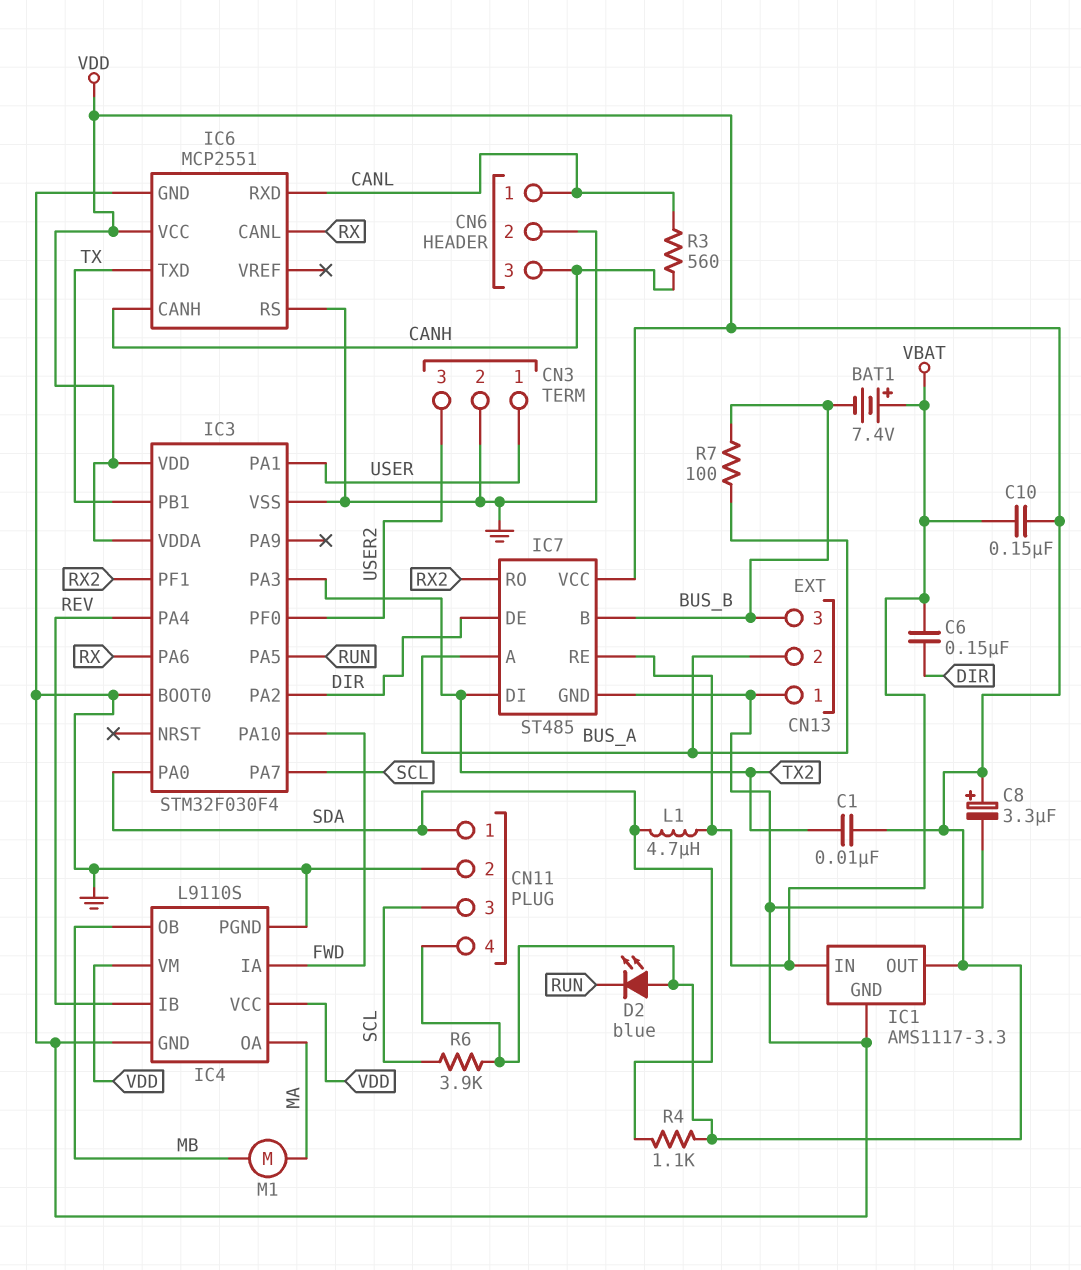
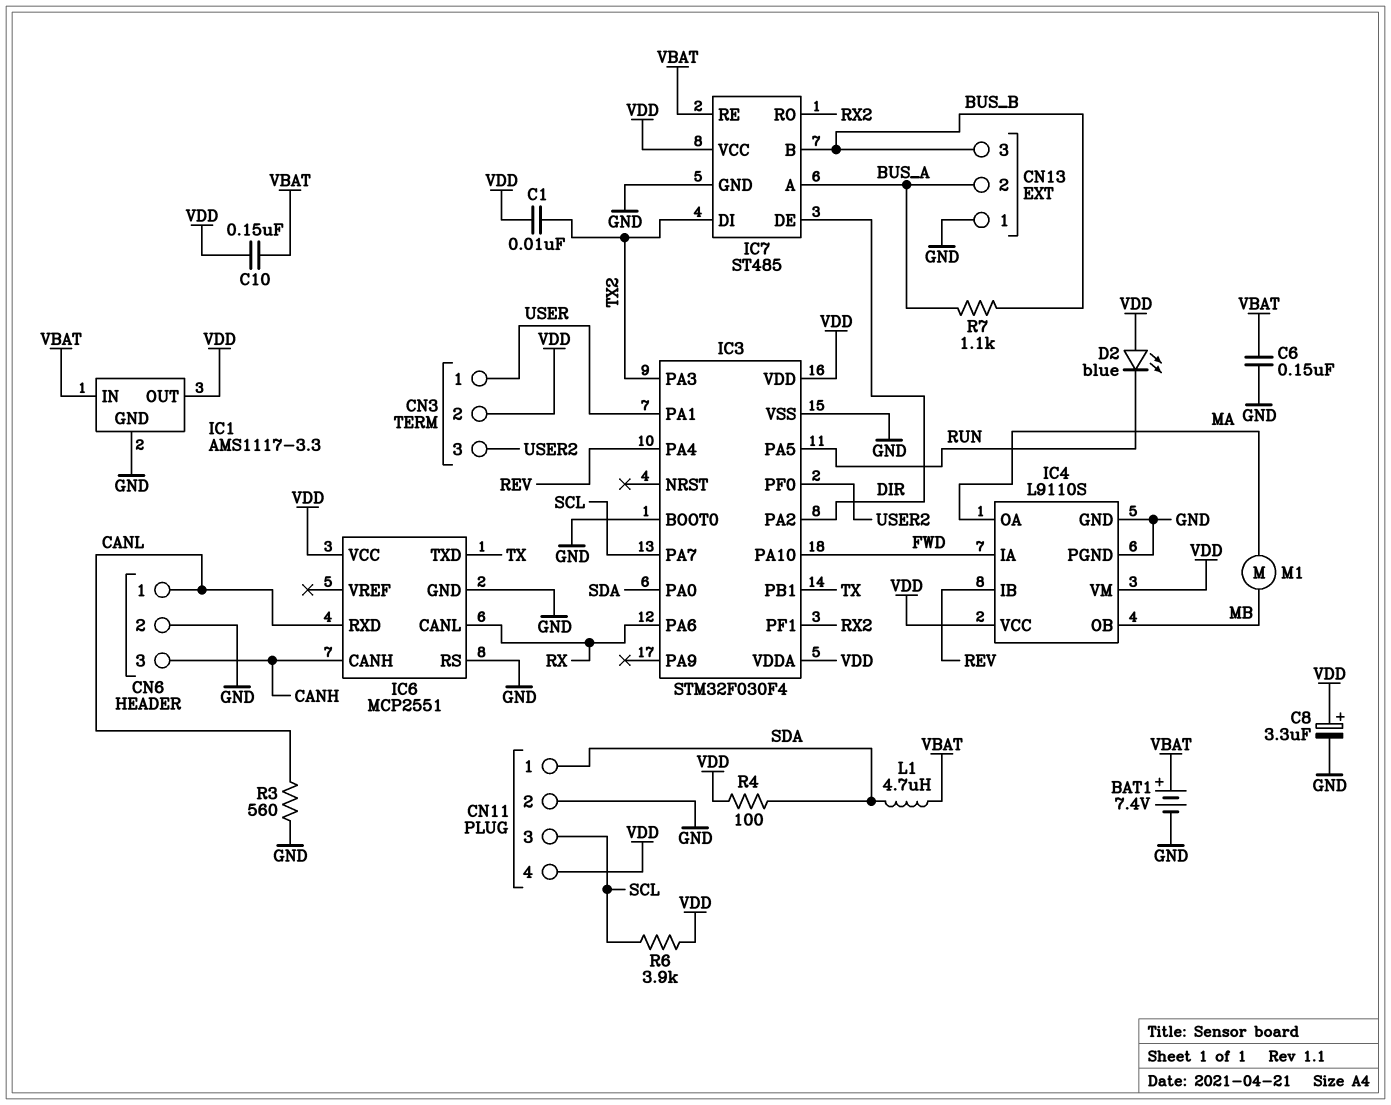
BAT1: 7.4V (plus VBAT, minus BUS_B) -> 7.4V (plus VBAT, minus GND)
C6: 150nF (DIR, VBAT) -> 150nF (GND, VBAT)
CN3 pin 2: GND -> VDD
R3: 560 (CANH, CANL) -> 560 (CANL, GND)
R4: 1.1k (SDA, VDD) -> 100 (SDA, VDD)
R7: 100 (BUS_A, BUS_B) -> 1.1k (BUS_A, BUS_B)

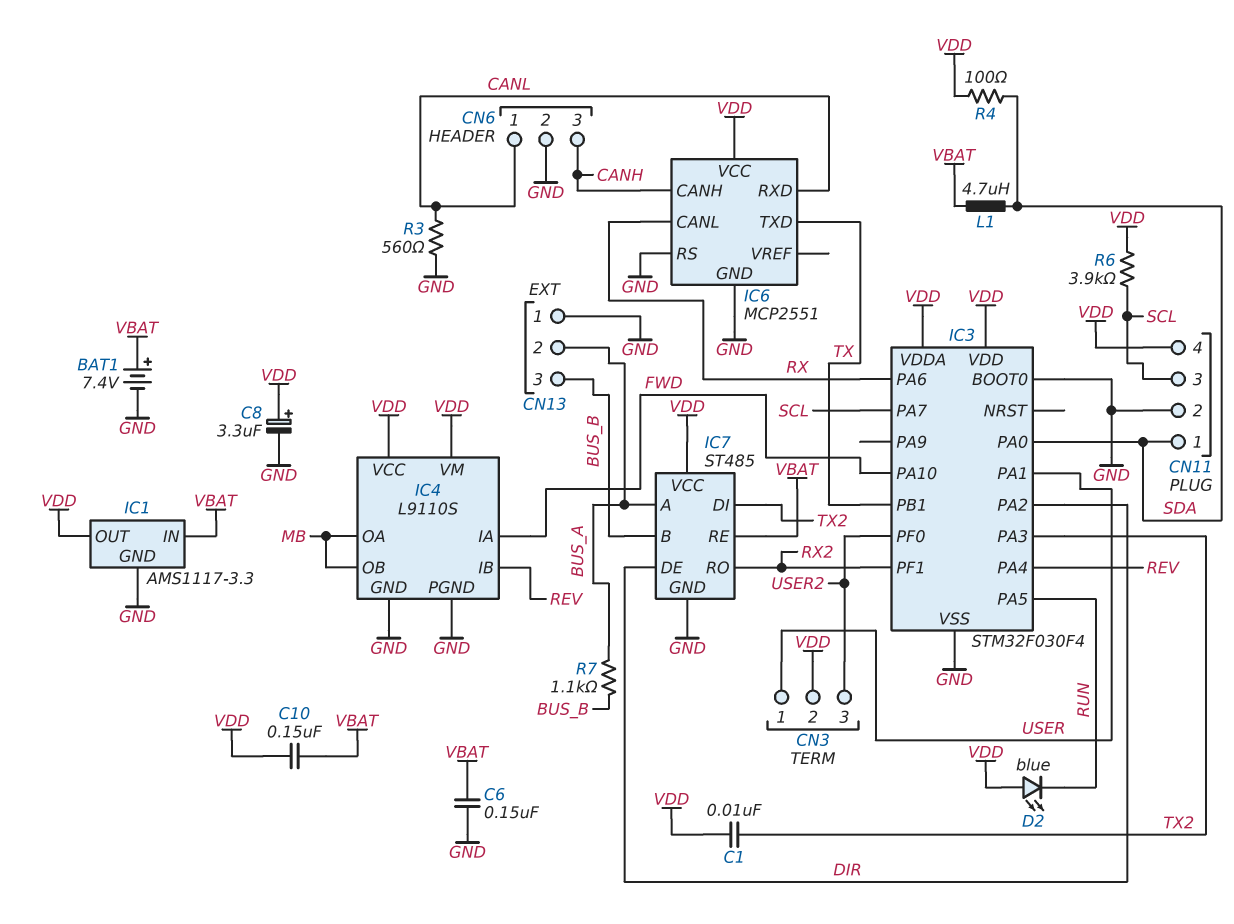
IC4 pin OA: MA -> MB
M1: motor (MA, MB) -> none

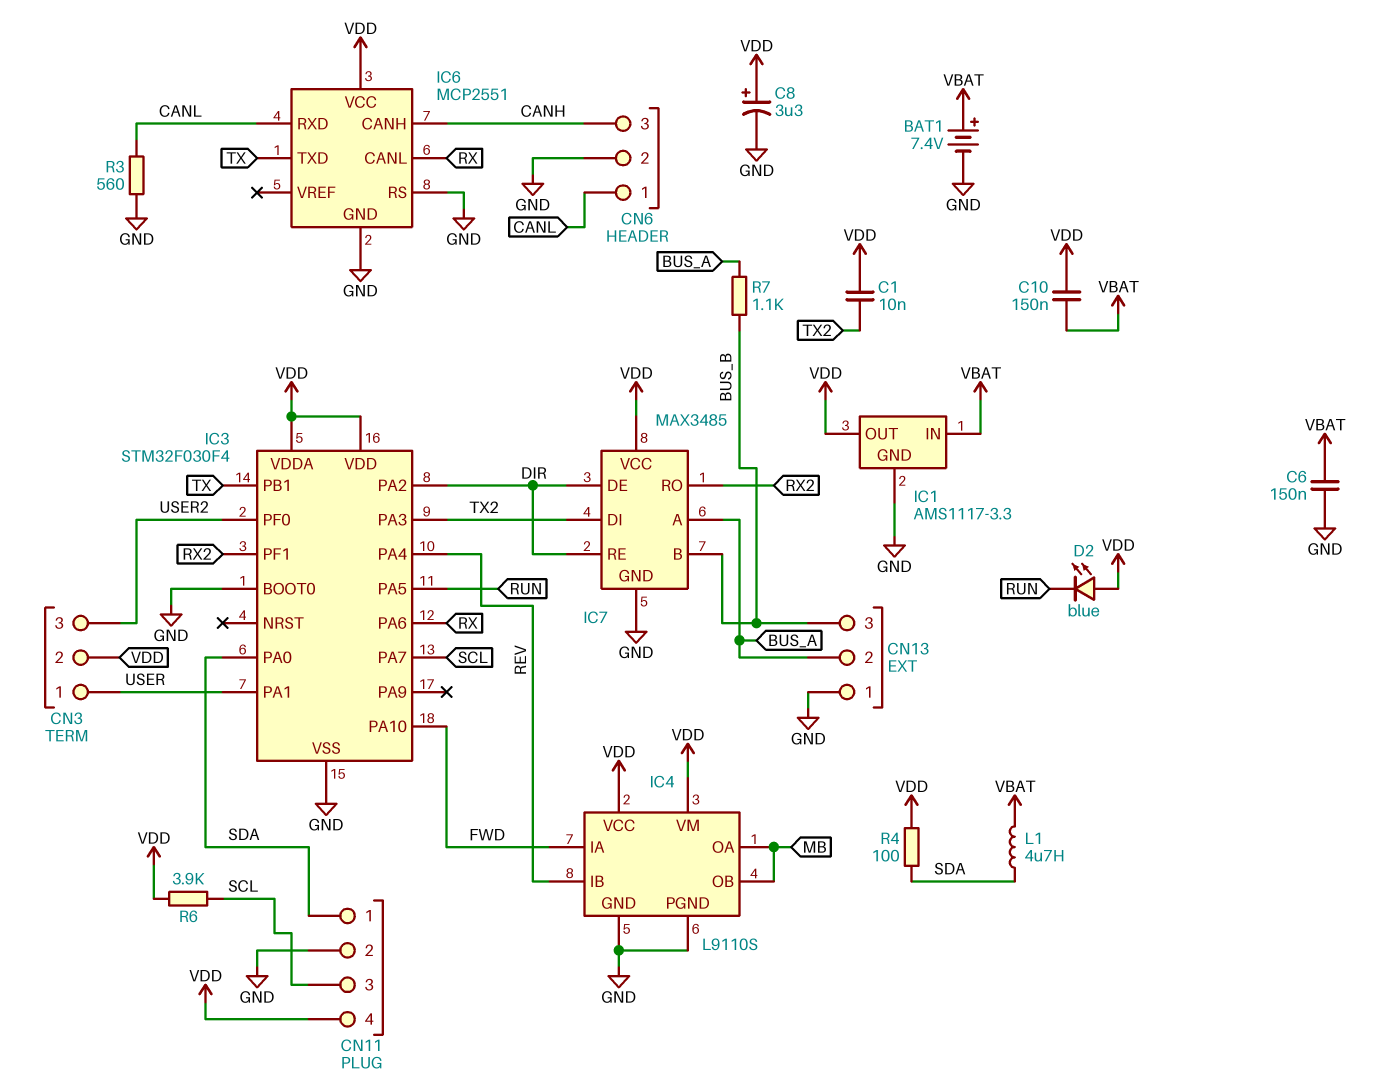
IC7: ST485 -> MAX3485
IC7 pin RE: VBAT -> DIR

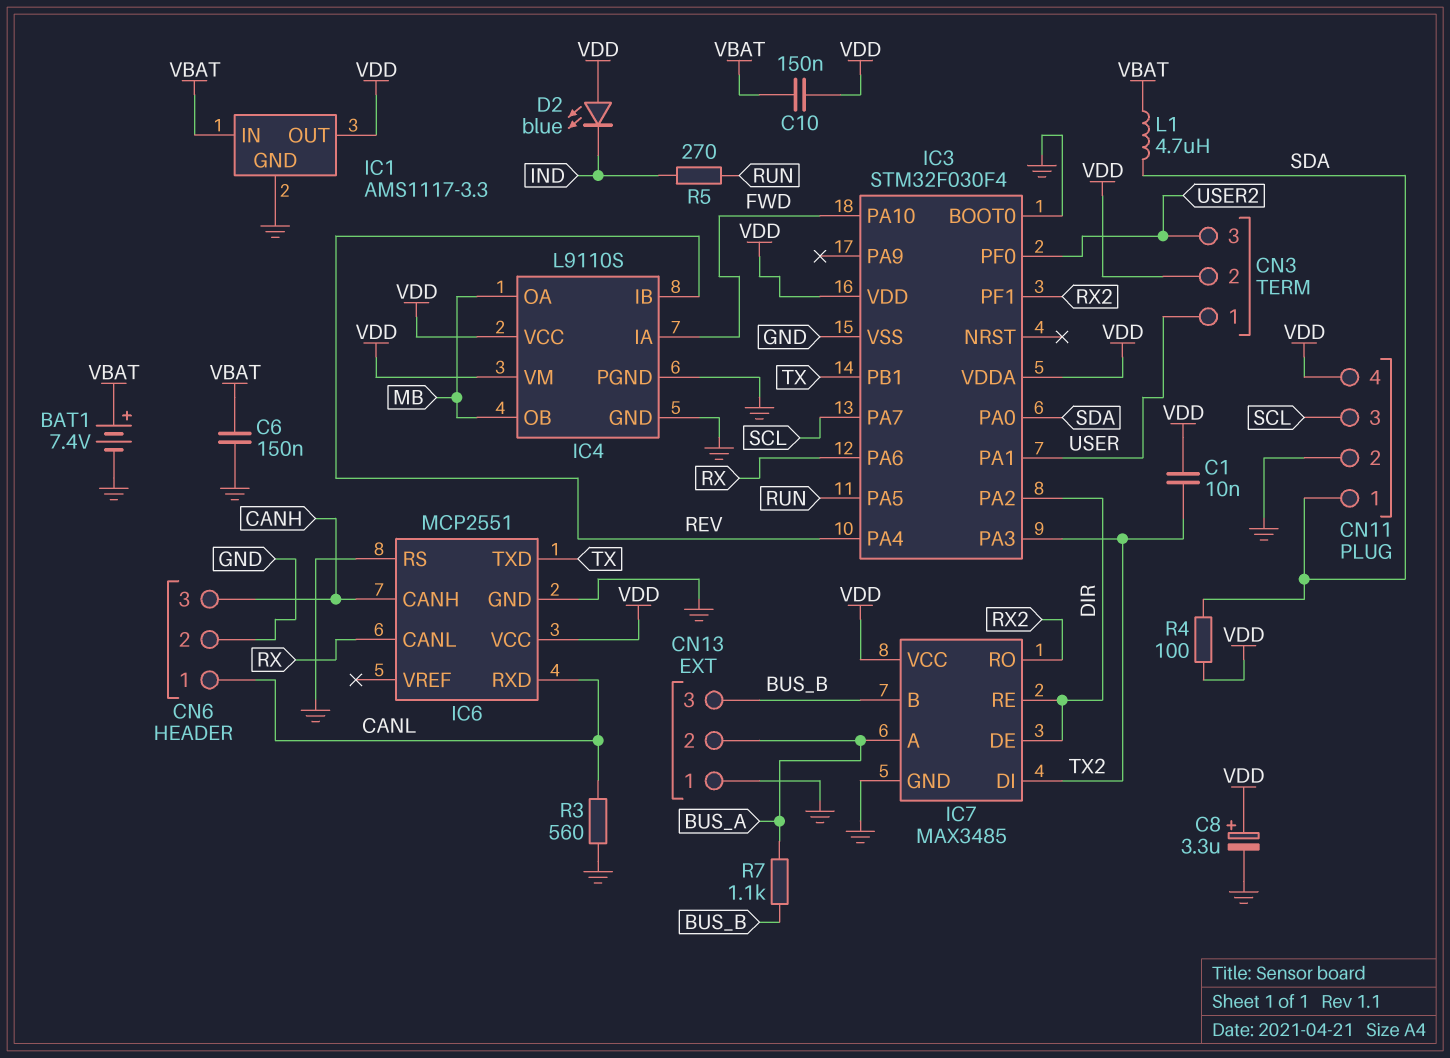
D2: LED blue (A VDD, K RUN) -> LED blue (A VDD, K IND)
R5: none -> 270 (IND, RUN)
R6: 3.9k (SCL, VDD) -> none

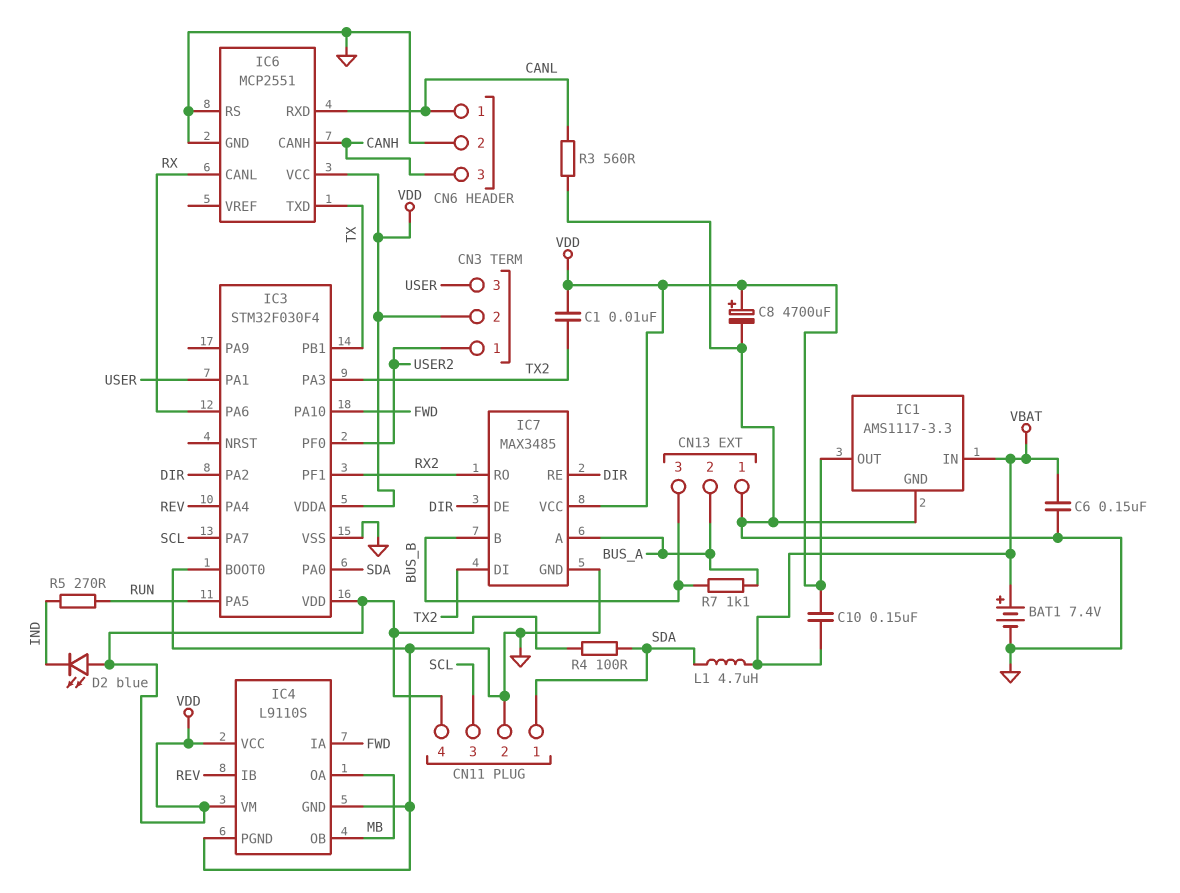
C8: 3.3uF (plus VDD, minus GND) -> 4700uF (plus VDD, minus GND)
CN3 pin 1: USER -> USER2
CN3 pin 3: USER2 -> USER

